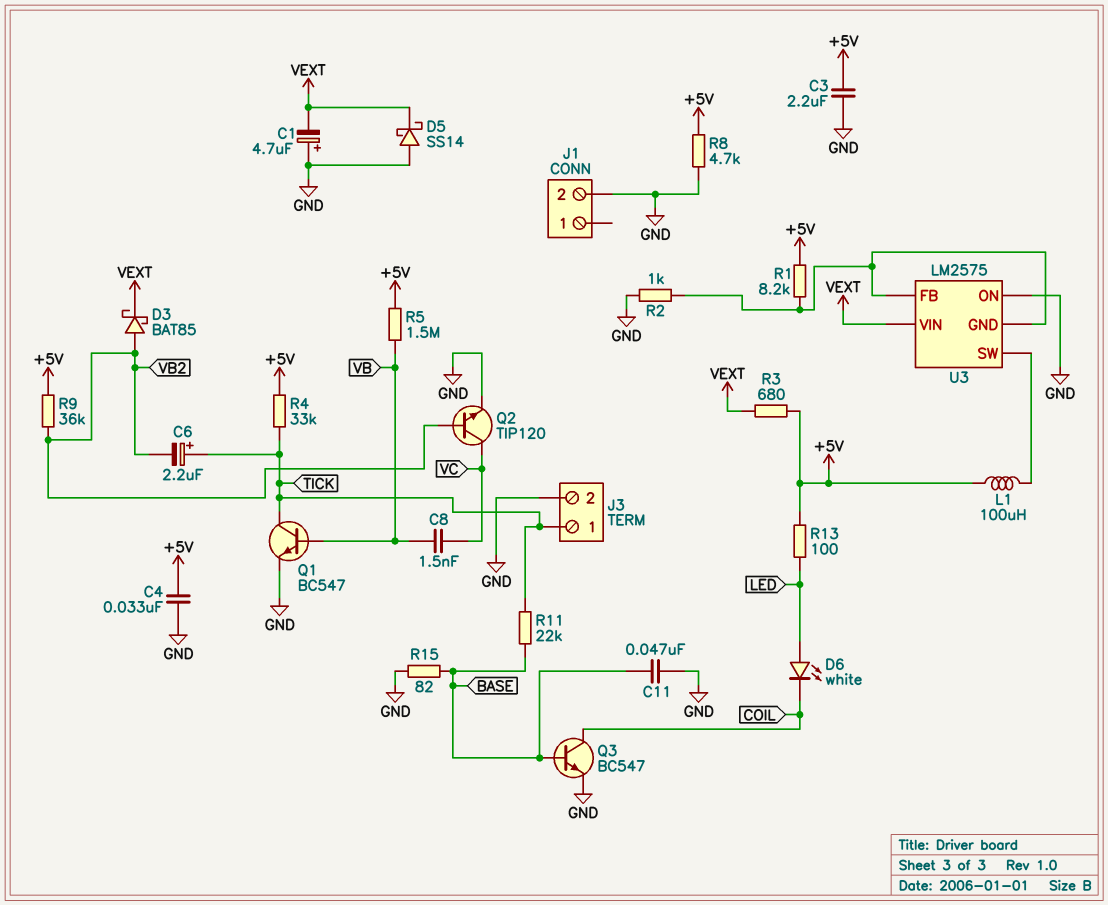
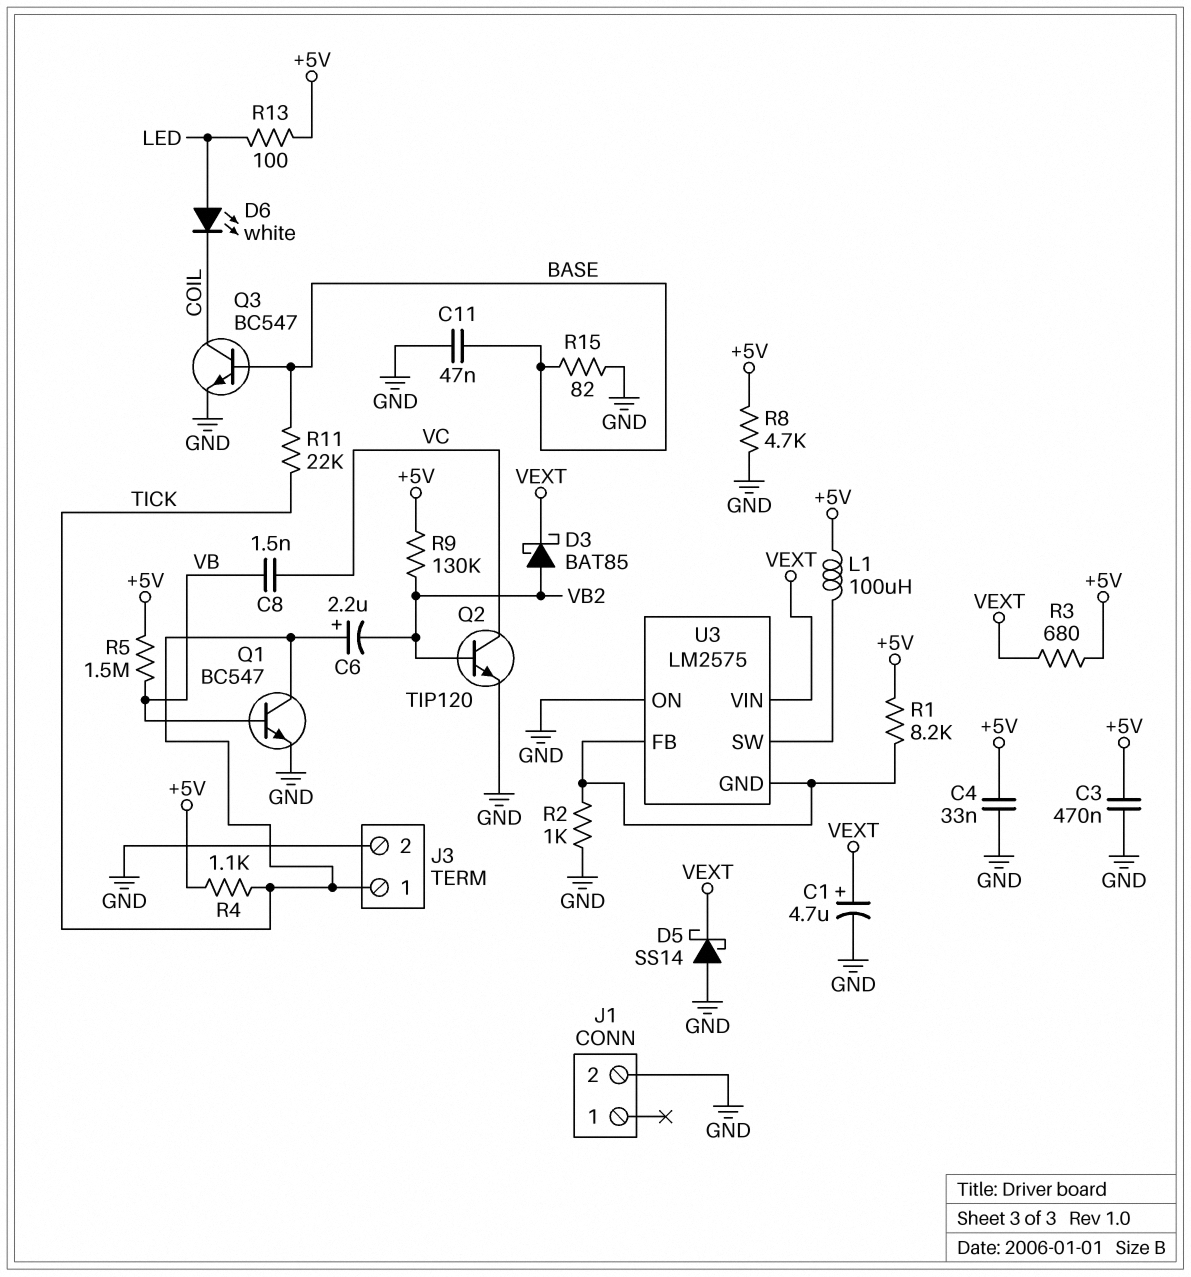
C1: 4.7uF (plus GND, minus VEXT) -> 4.7uF (plus VEXT, minus GND)
C3: 2.2uF (+5V, GND) -> 470nF (+5V, GND)
R4: 33k (+5V, TICK) -> 1.1k (+5V, TICK)
R9: 36k (+5V, VB2) -> 130k (+5V, VB2)

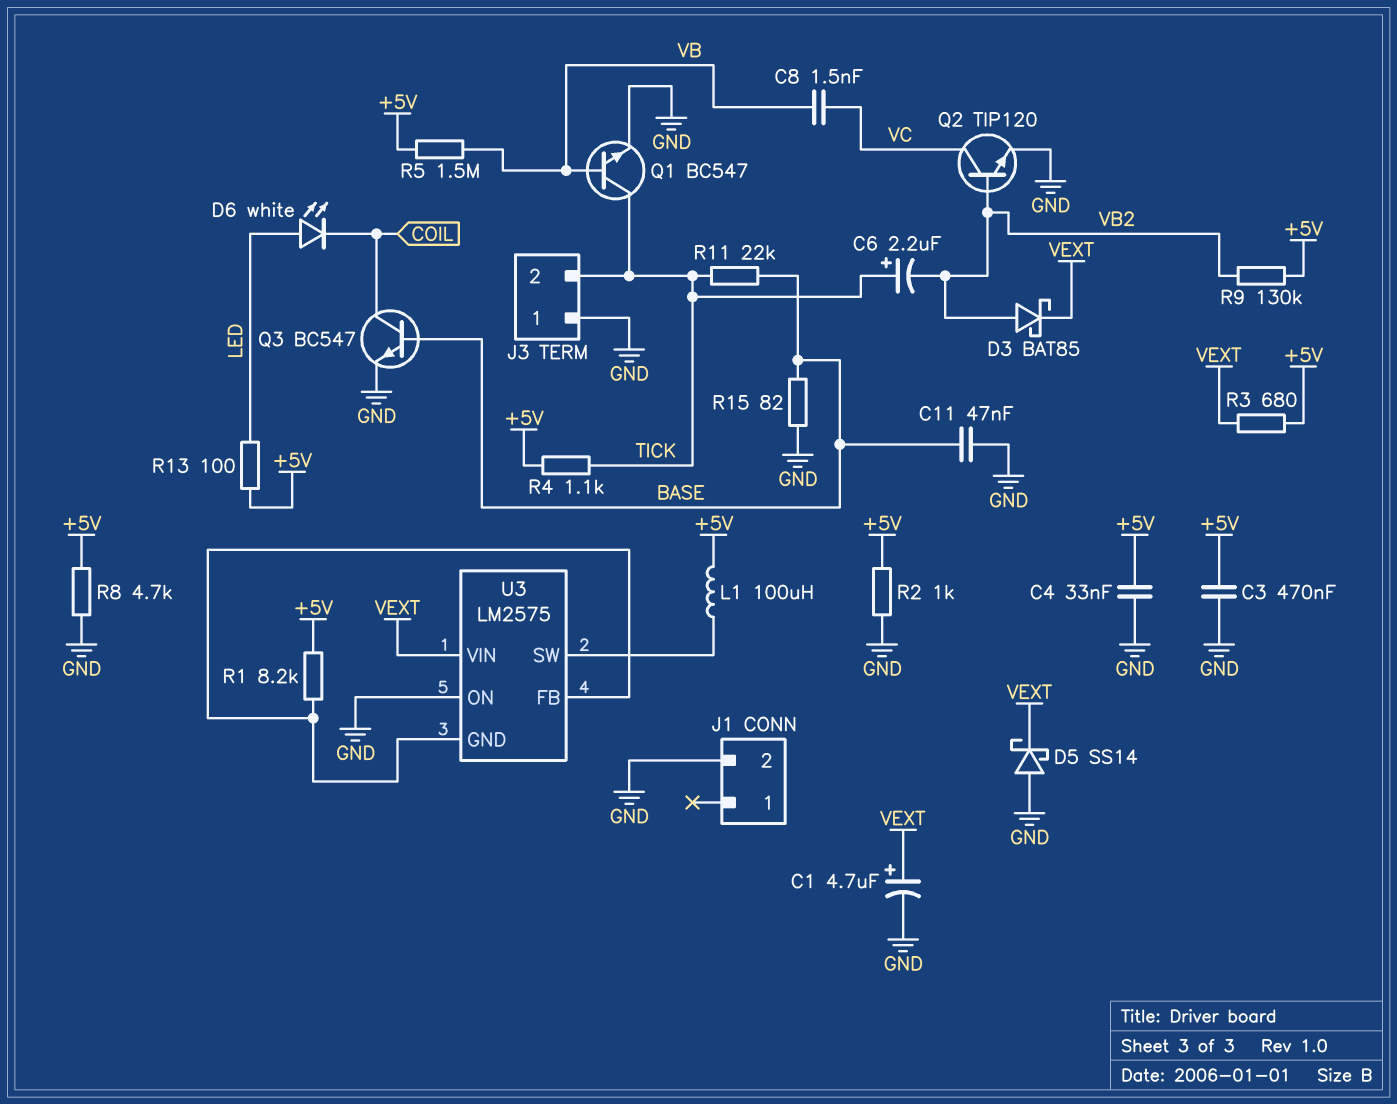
J3 pin 1: TICK -> GND
J3 pin 2: GND -> TICK
R2: 1k (GND, U3/FB) -> 1k (+5V, GND)

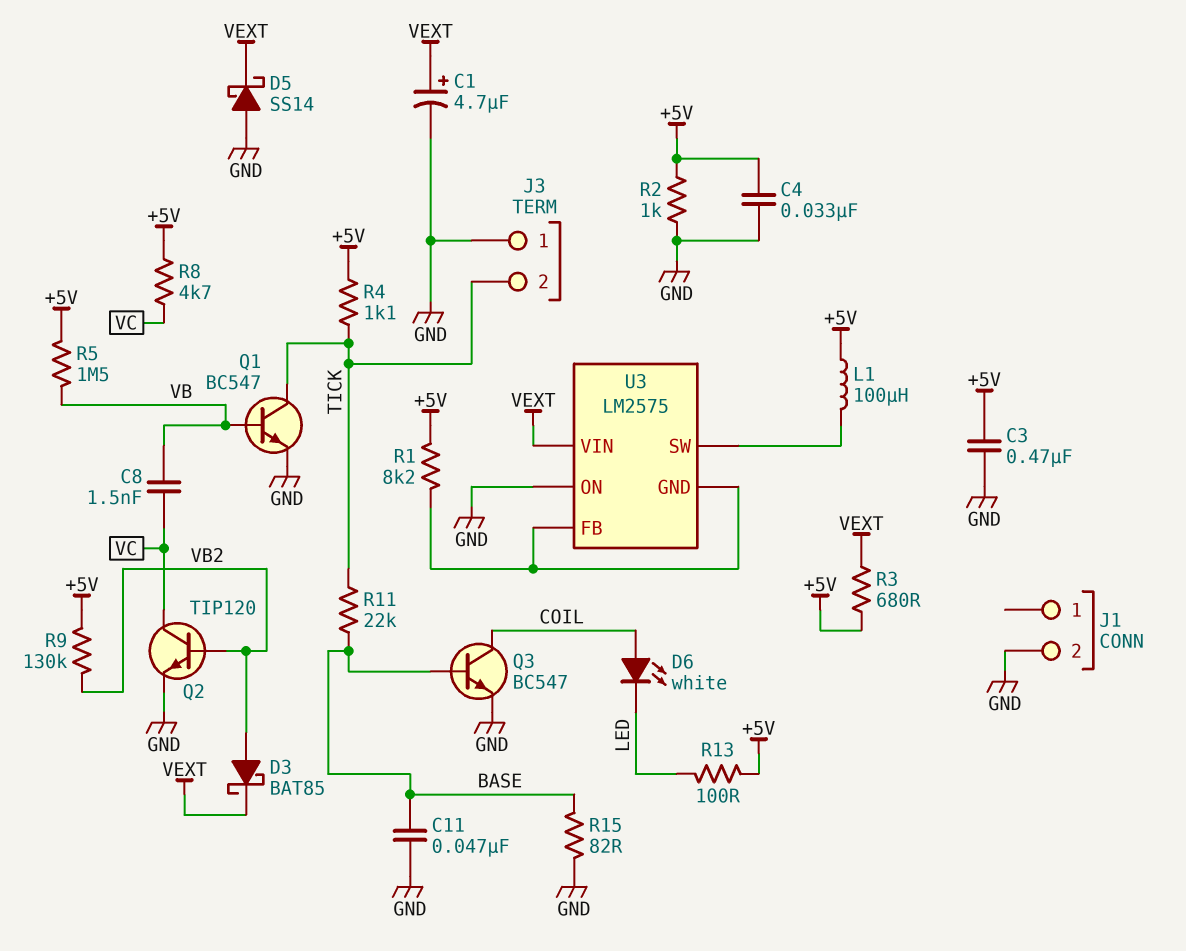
C6: 2.2uF (plus TICK, minus VB2) -> none
D6: LED white (A LED, K COIL) -> LED white (A COIL, K LED)
R8: 4.7k (+5V, GND) -> 4.7k (+5V, VC)

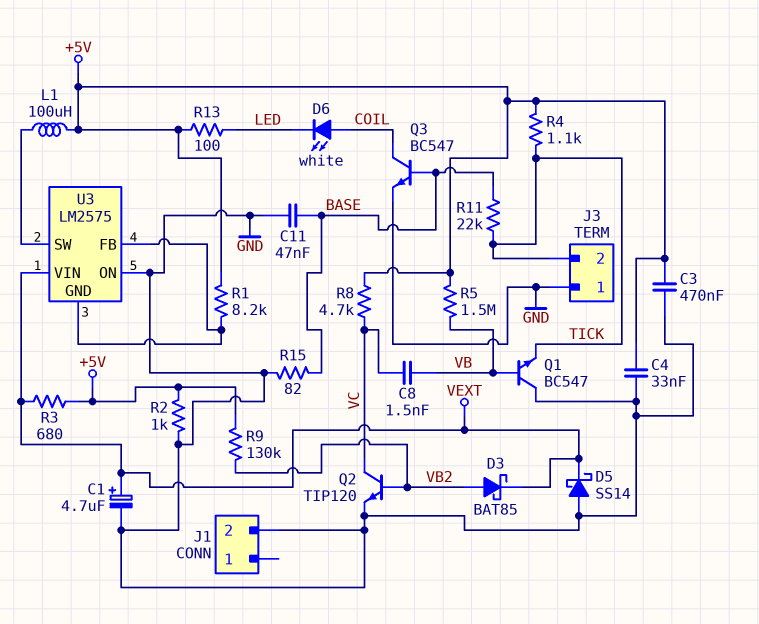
Q1: NPN BC547 (B VB, C TICK, E GND) -> NPN BC547 (B VB, C GND, E TICK)

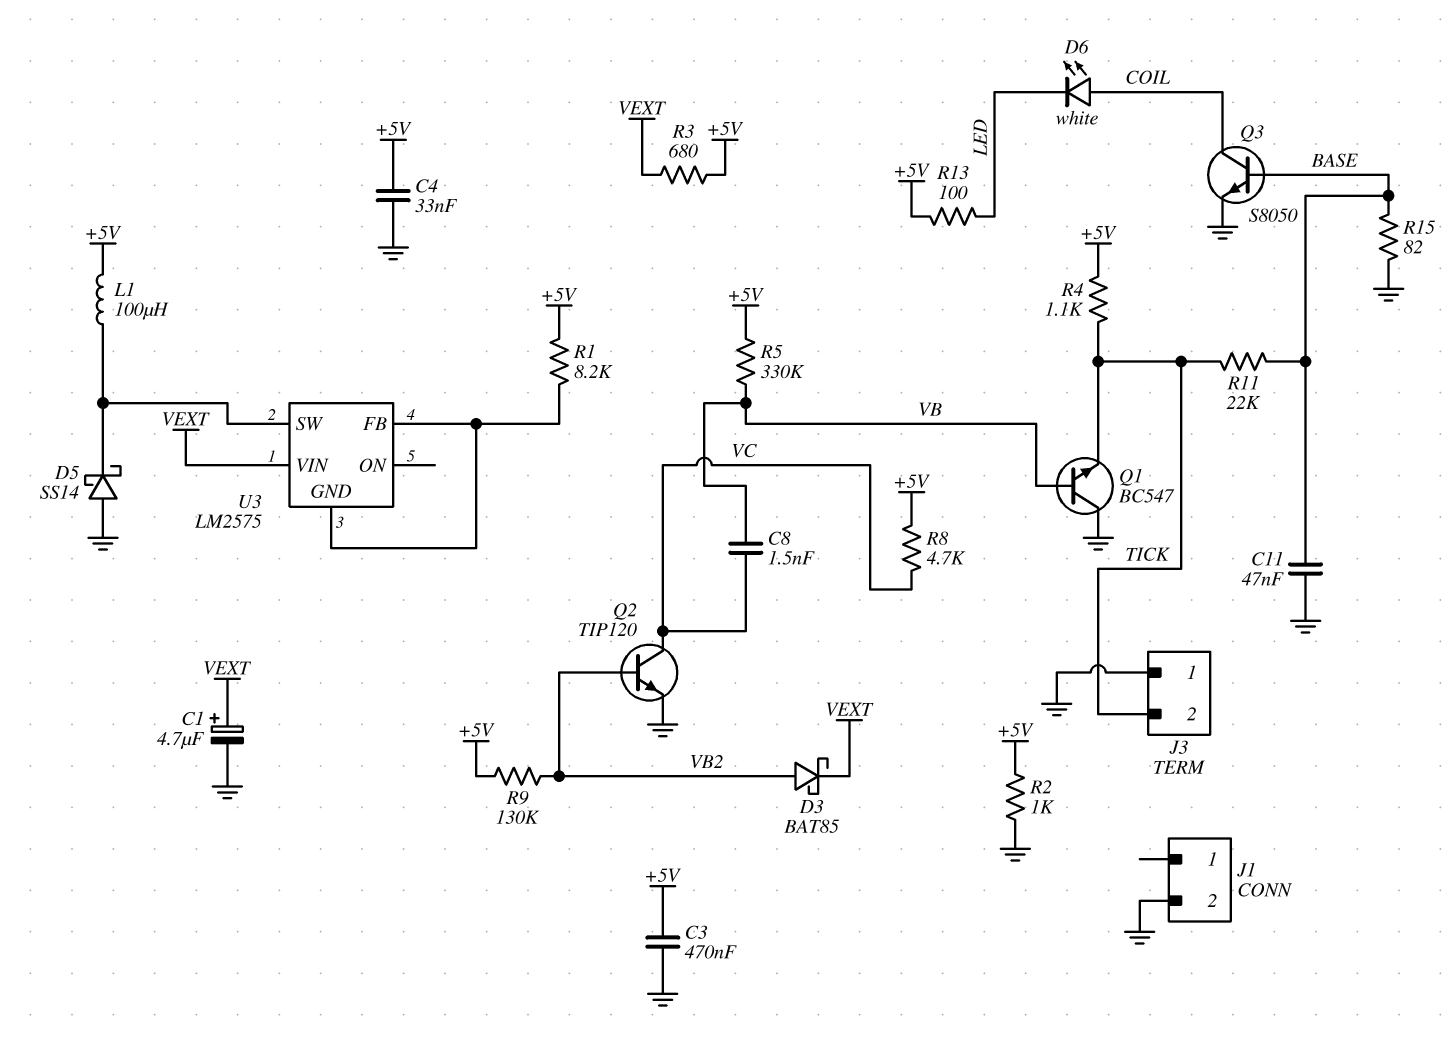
D5: schottky SS14 (A GND, K VEXT) -> schottky SS14 (A GND, K U3/SW)
Q3: NPN BC547 (B BASE, C COIL, E GND) -> NPN S8050 (B BASE, C COIL, E GND)
R5: 1.5M (+5V, VB) -> 330k (+5V, VB)
U3 pin ON: GND -> none

